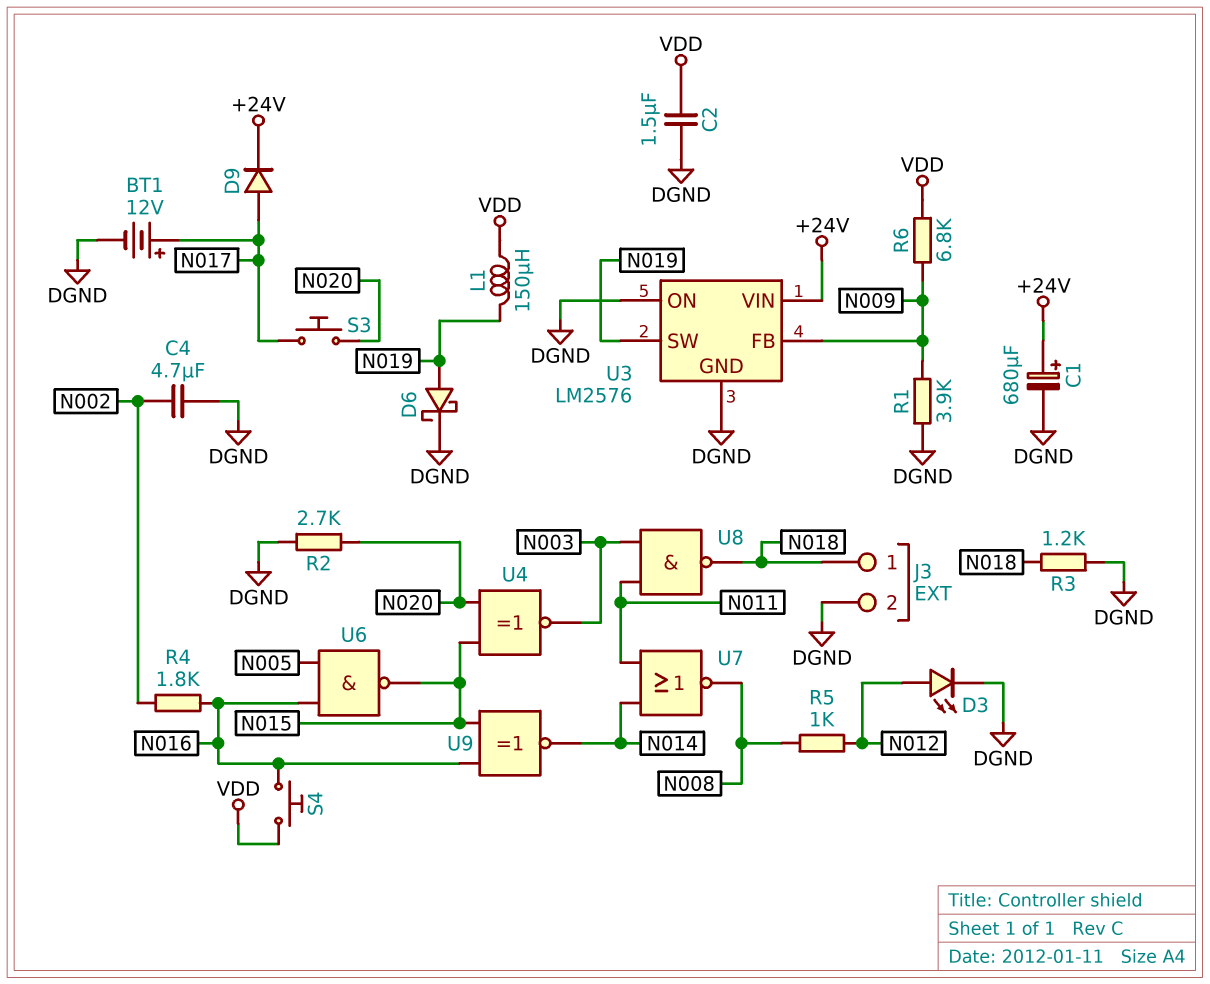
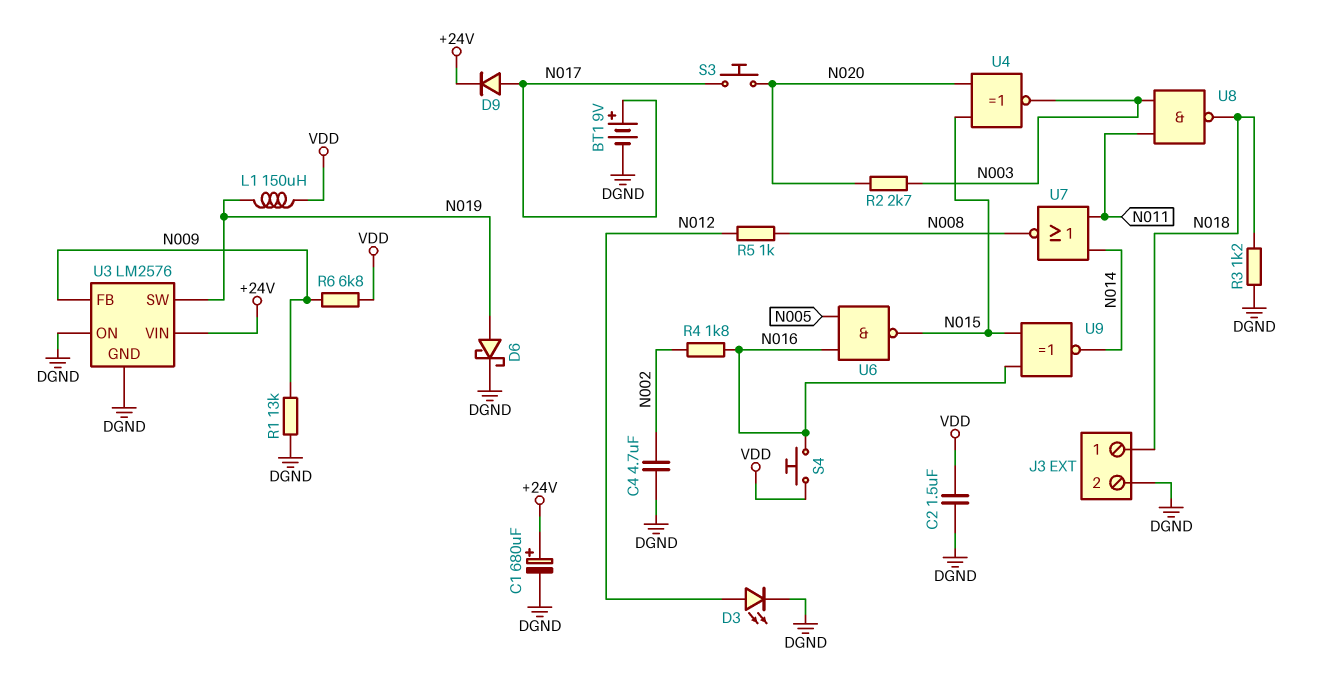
BT1: 12V (plus N017, minus DGND) -> 9V (plus N017, minus DGND)
R1: 3.9k (DGND, N009) -> 13k (DGND, N009)
R2: 2.7k (DGND, N020) -> 2.7k (N003, N020)

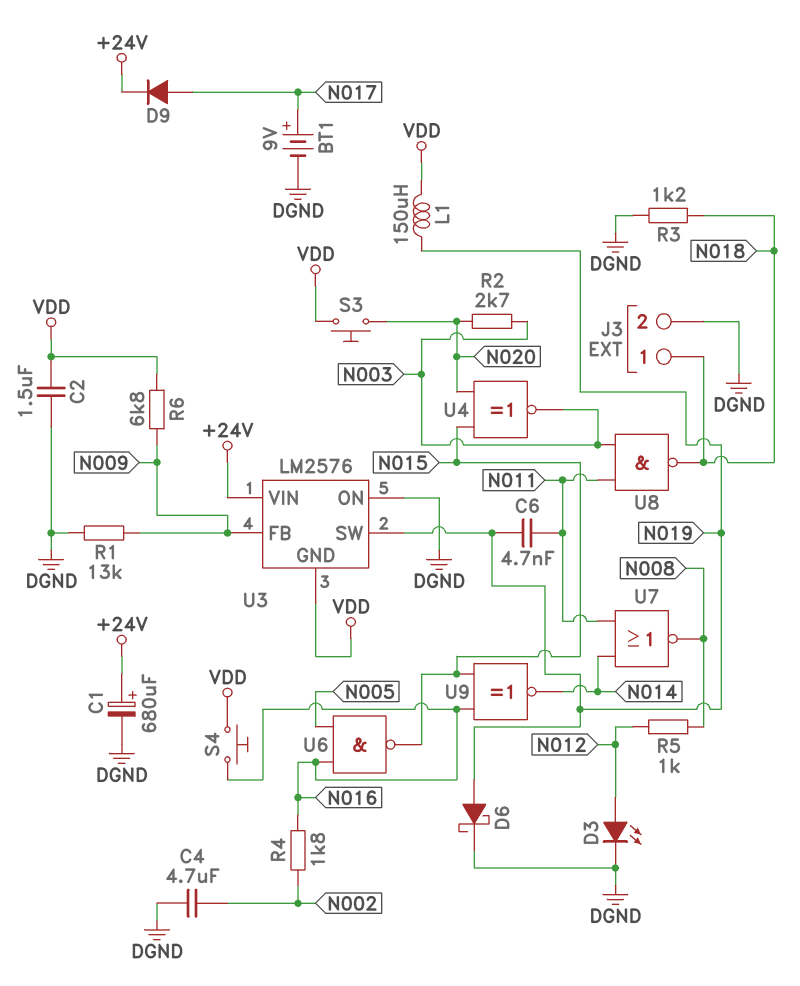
C6: none -> 4.7nF (N011, N019)
S3: button (N017, N020) -> button (N020, VDD)
U3 pin GND: DGND -> VDD

